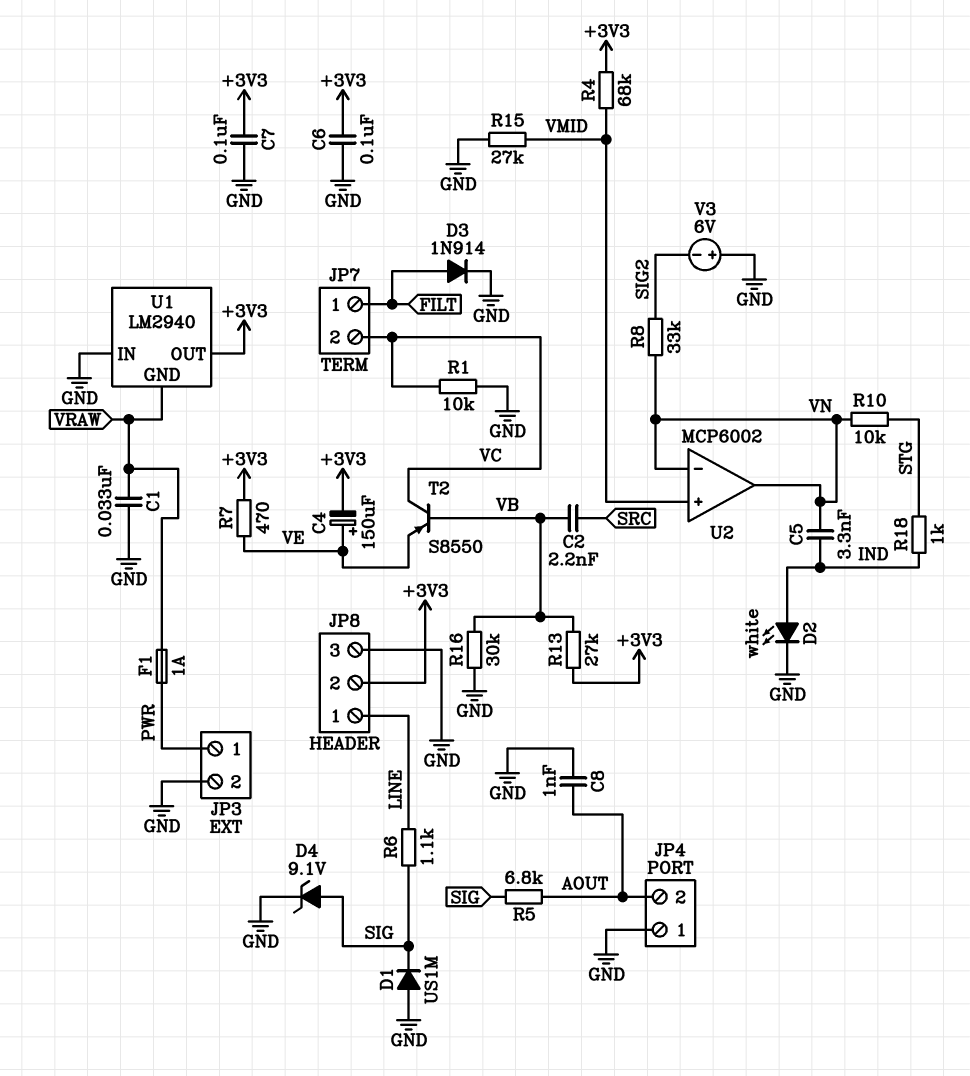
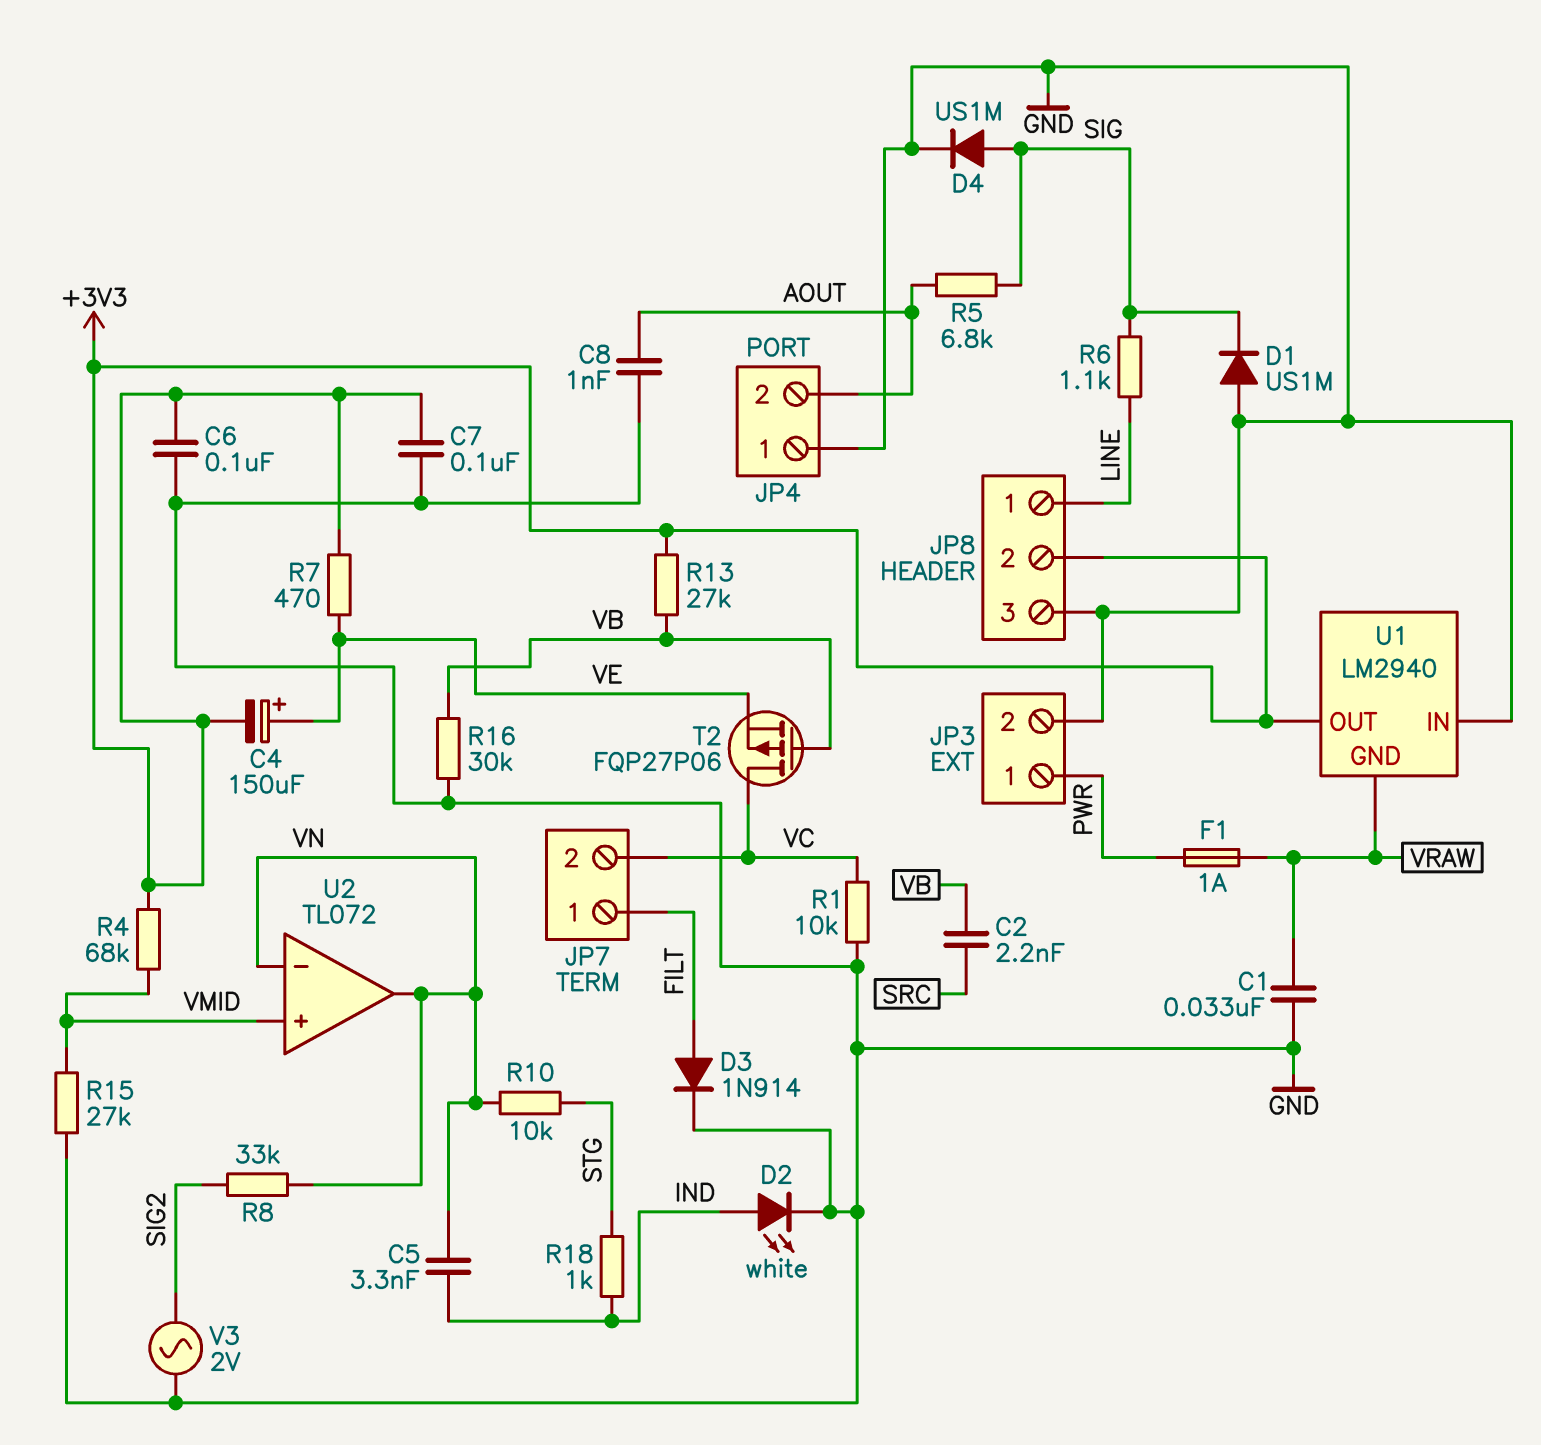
D4: zener 9.1V (A SIG, K GND) -> diode US1M (A SIG, K GND)
T2: PNP S8550 (B VB, C VC, E VE) -> PMOS FQP27P06 (G VB, D VC, S VE)
U2: MCP6002 -> TL072
V3: 6V (plus GND, minus SIG2) -> AC 2V (GND, SIG2)

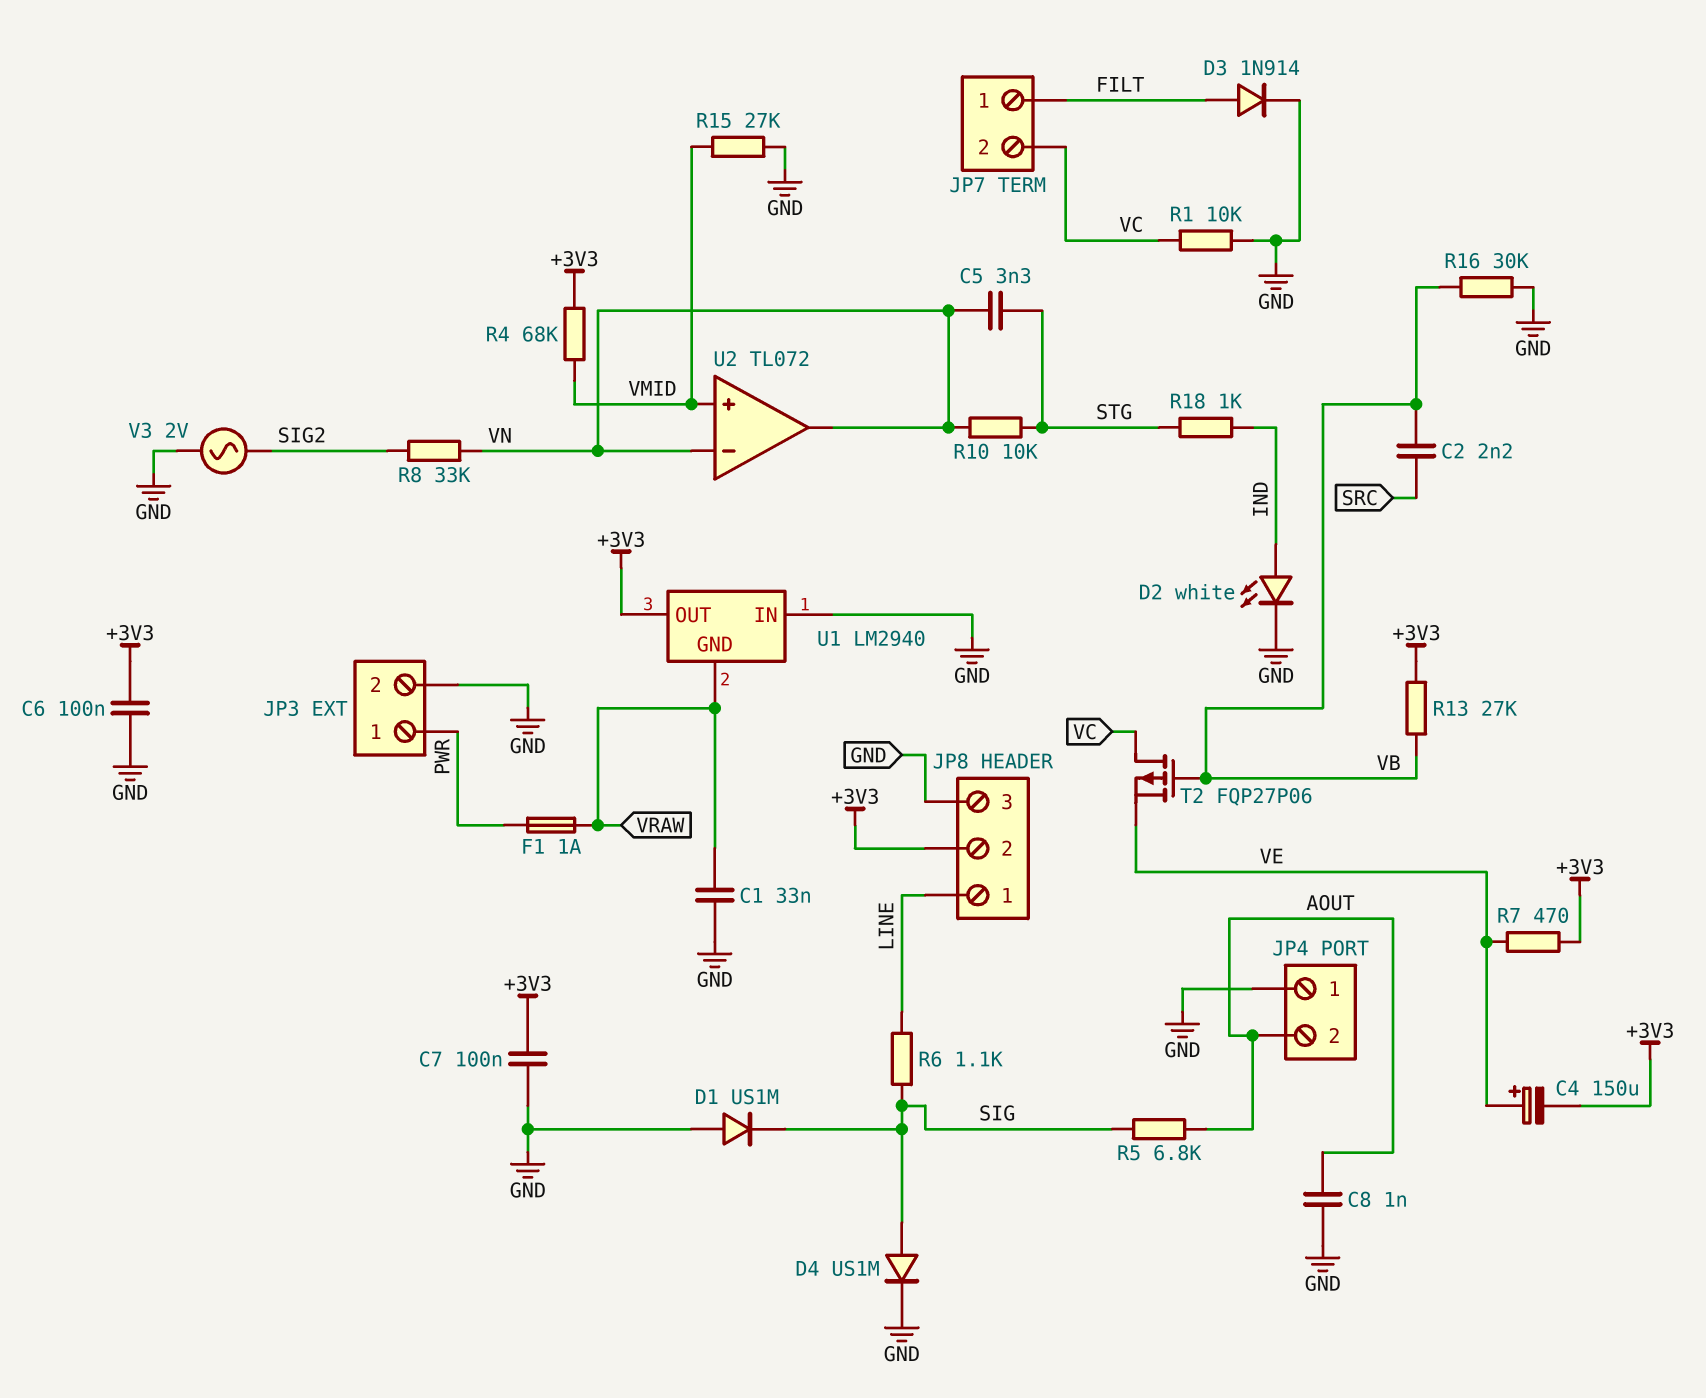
C5: 3.3nF (IND, VN) -> 3.3nF (STG, VN)

